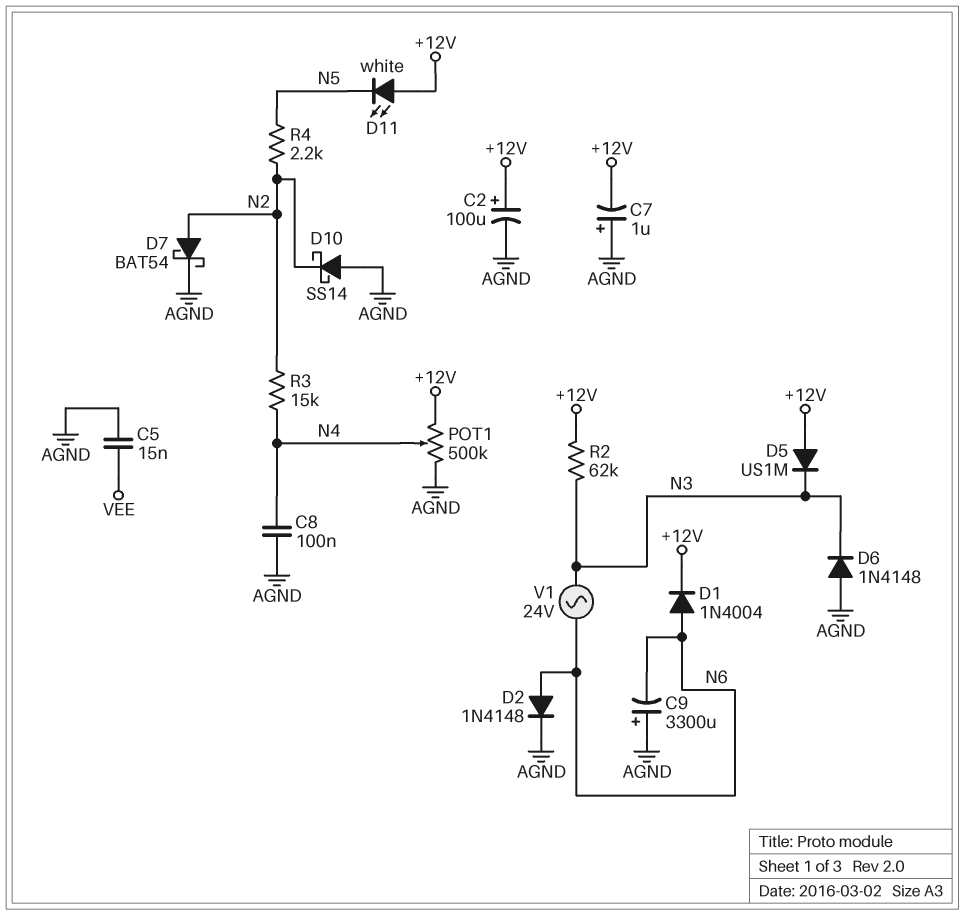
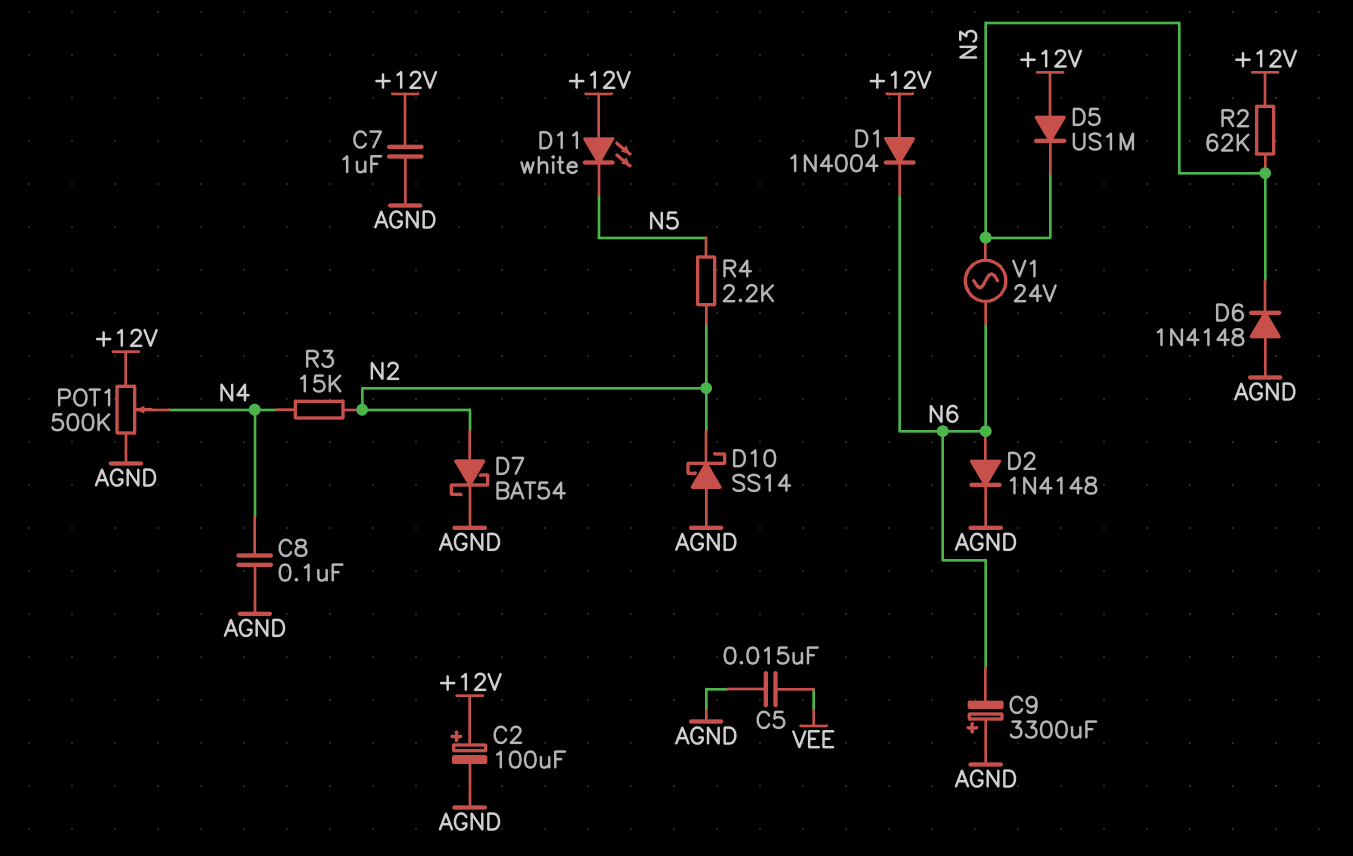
C7: 1uF (plus AGND, minus +12V) -> 1uF (+12V, AGND)
D1: diode 1N4004 (A N6, K +12V) -> diode 1N4004 (A +12V, K N6)

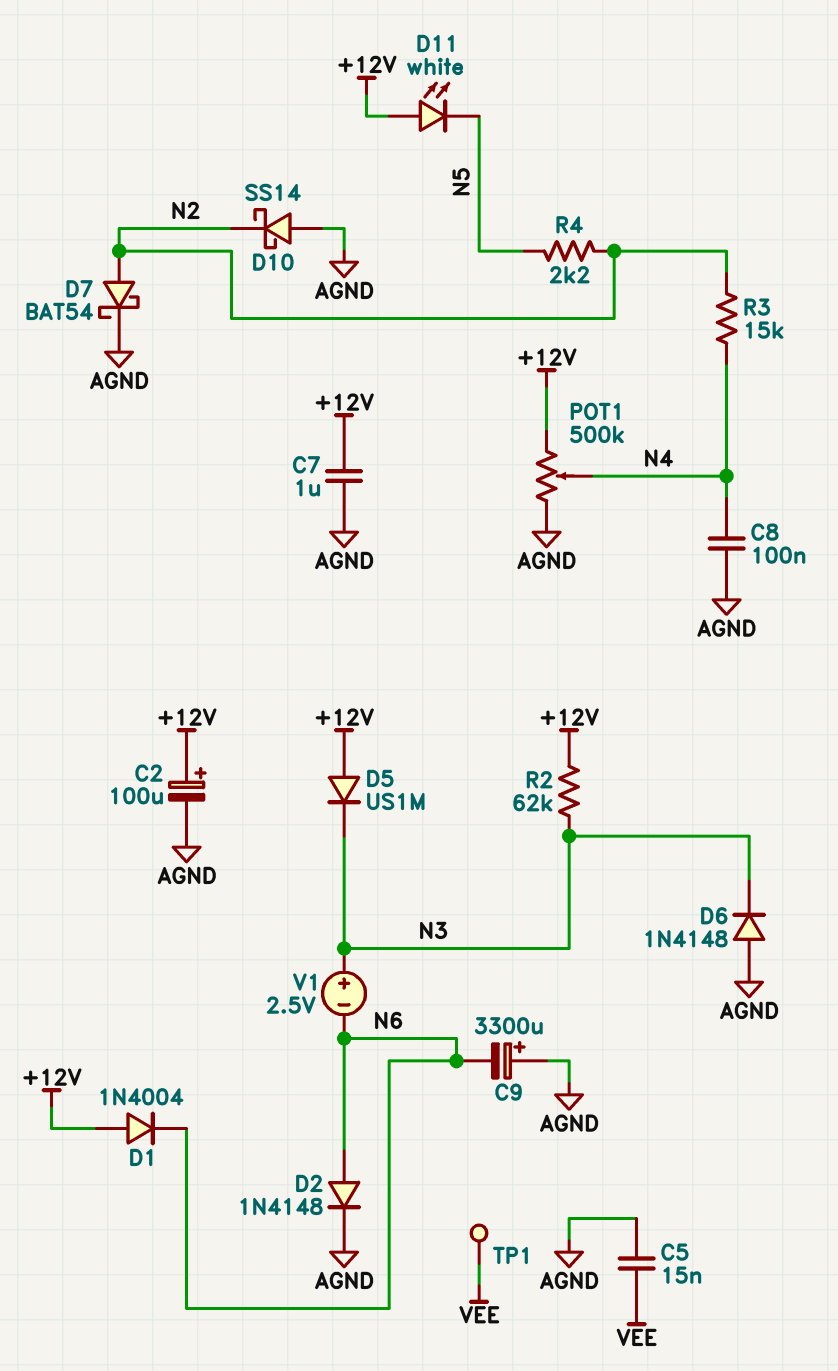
TP1: none -> test point (VEE)
V1: AC 24V (N3, N6) -> 2.5V (plus N3, minus N6)

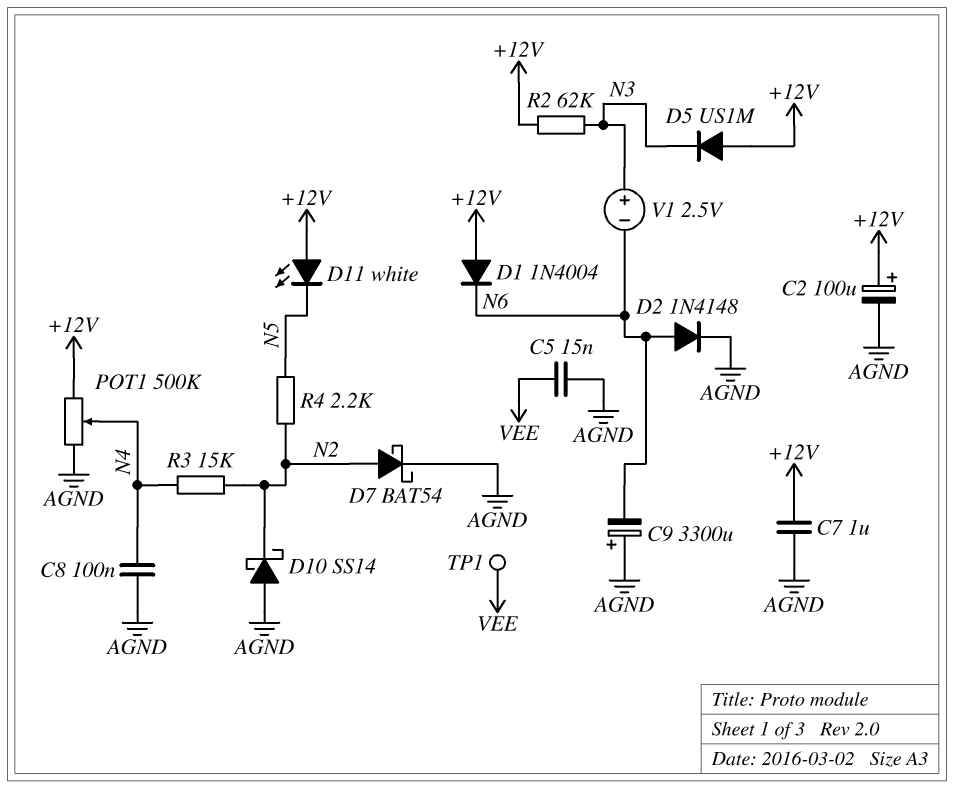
D6: diode 1N4148 (A AGND, K N3) -> none

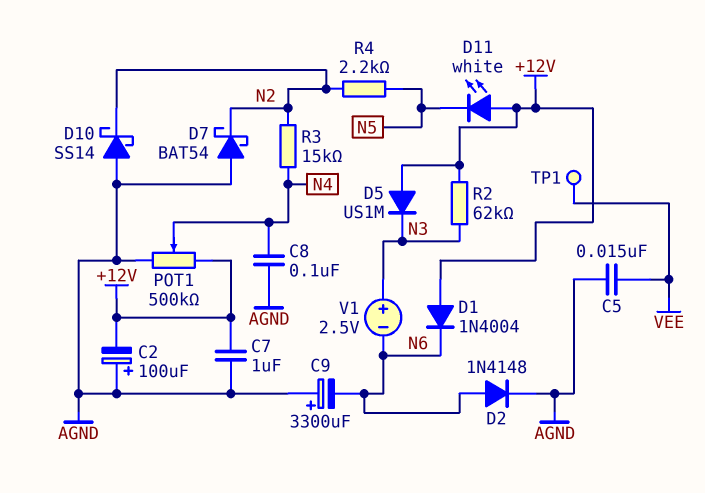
C2: 100uF (plus +12V, minus AGND) -> 100uF (plus AGND, minus +12V)
D7: schottky BAT54 (A N2, K AGND) -> schottky BAT54 (A AGND, K N2)

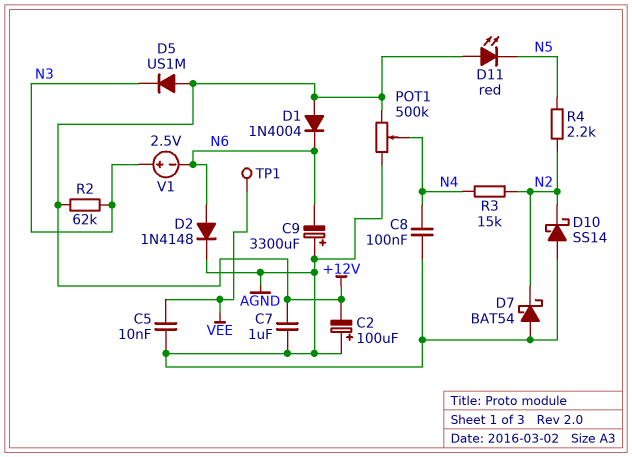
C5: 15nF (AGND, VEE) -> 10nF (AGND, VEE)
D11: LED white (A +12V, K N5) -> LED red (A +12V, K N5)

